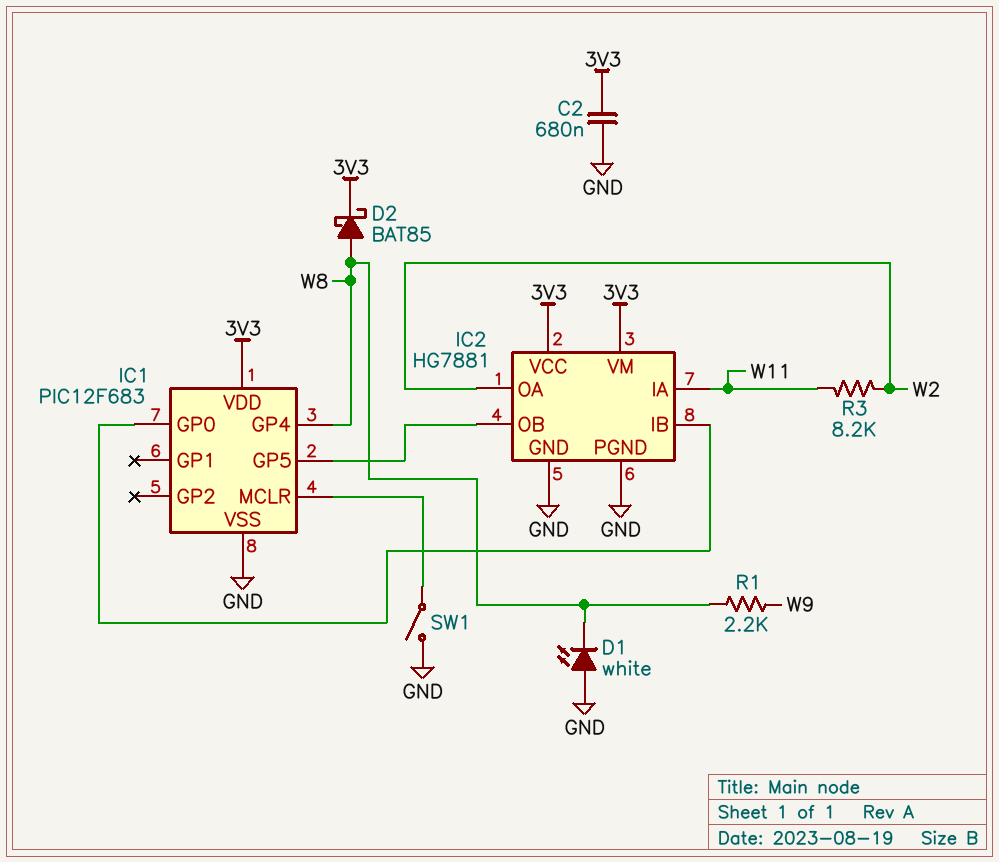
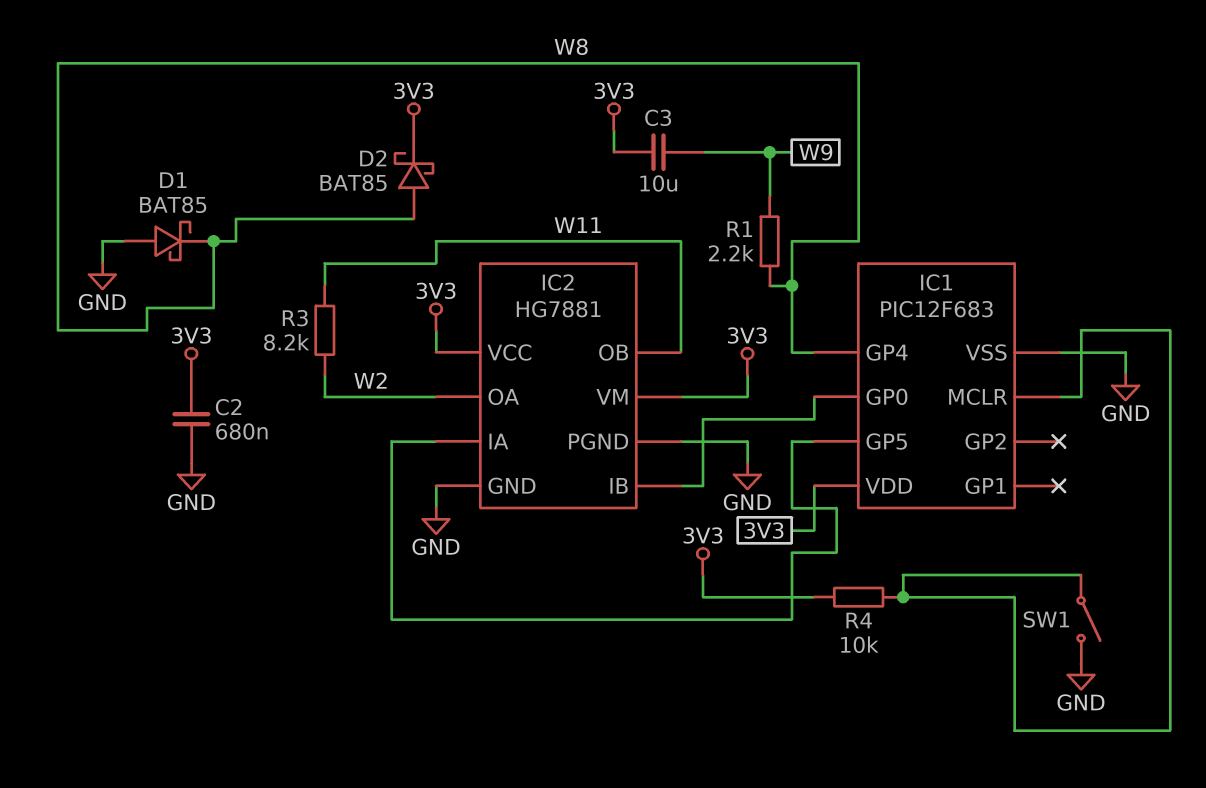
C3: none -> 10uF (3V3, W9)
D1: LED white (A GND, K W8) -> schottky BAT85 (A GND, K W8)
IC2 pin IA: W11 -> IC1/GP5
IC2 pin OB: IC1/GP5 -> W11
R4: none -> 10k (3V3, IC1/MCLR)

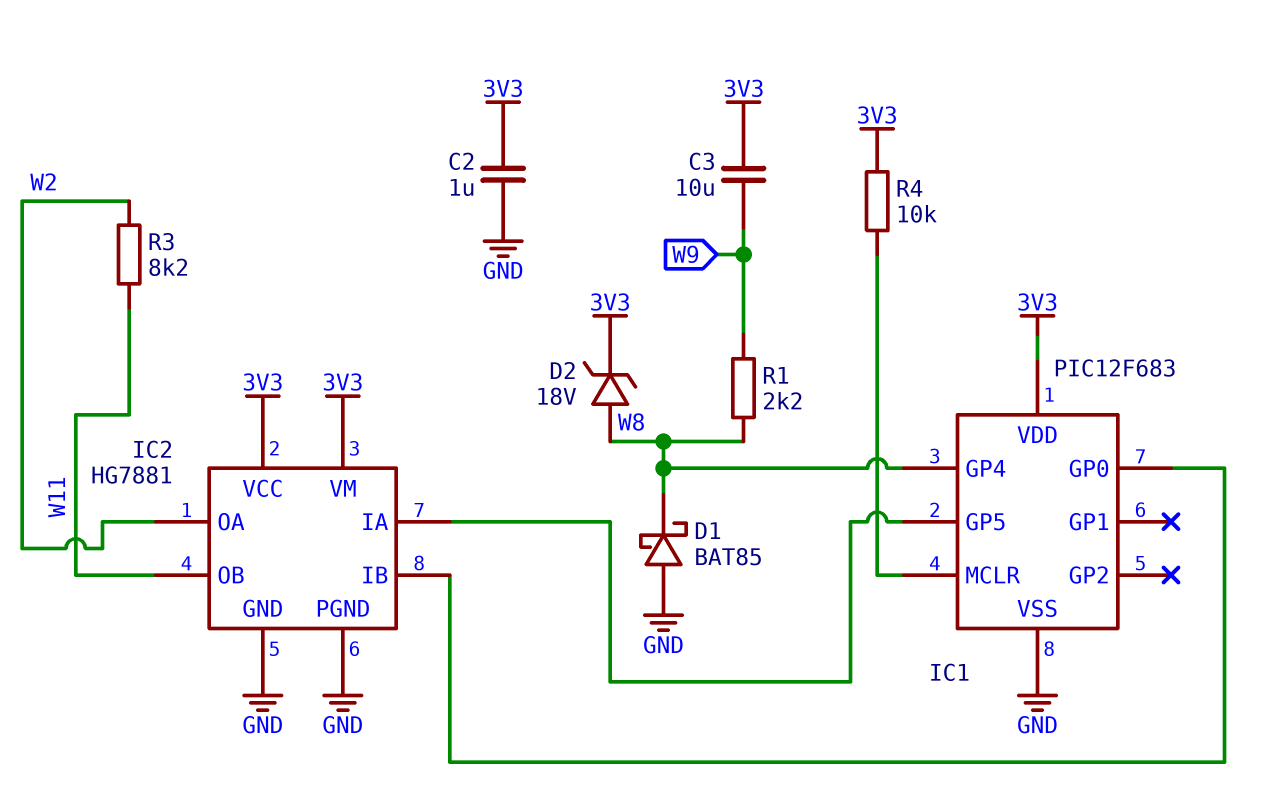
C2: 680nF (3V3, GND) -> 1uF (3V3, GND)
D2: schottky BAT85 (A W8, K 3V3) -> zener 18V (A W8, K 3V3)
SW1: switch (GND, IC1/MCLR) -> none

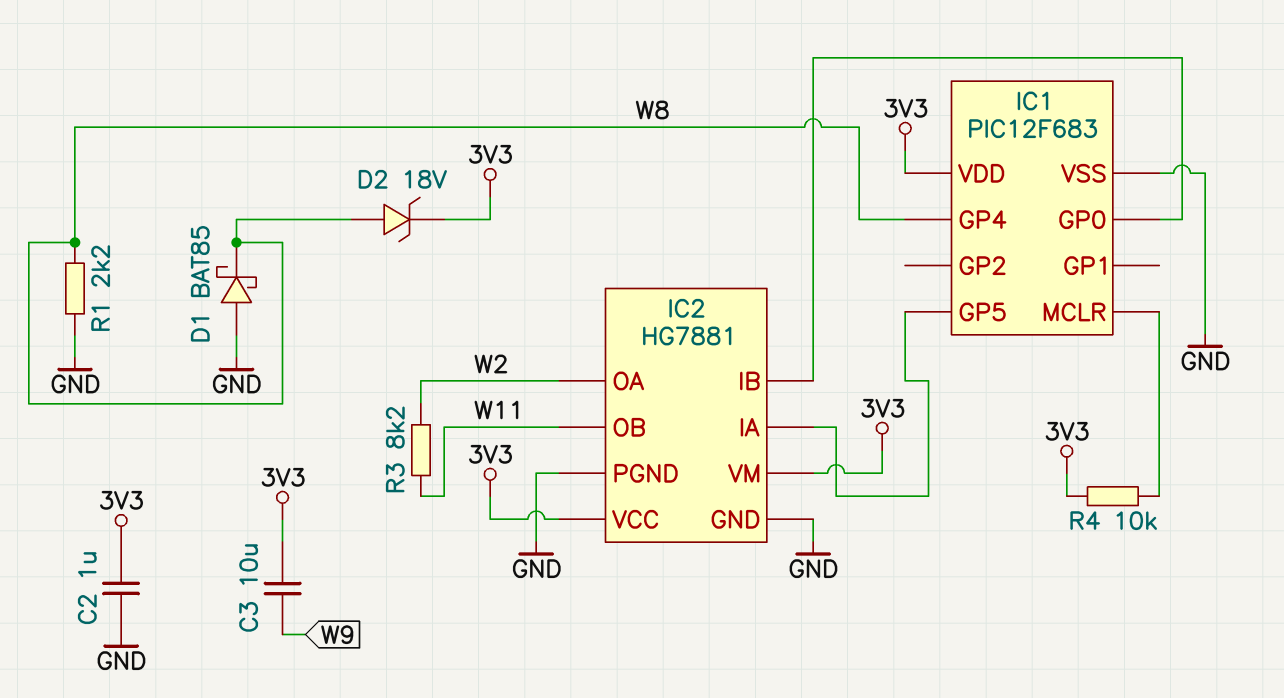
R1: 2.2k (W8, W9) -> 2.2k (GND, W8)

